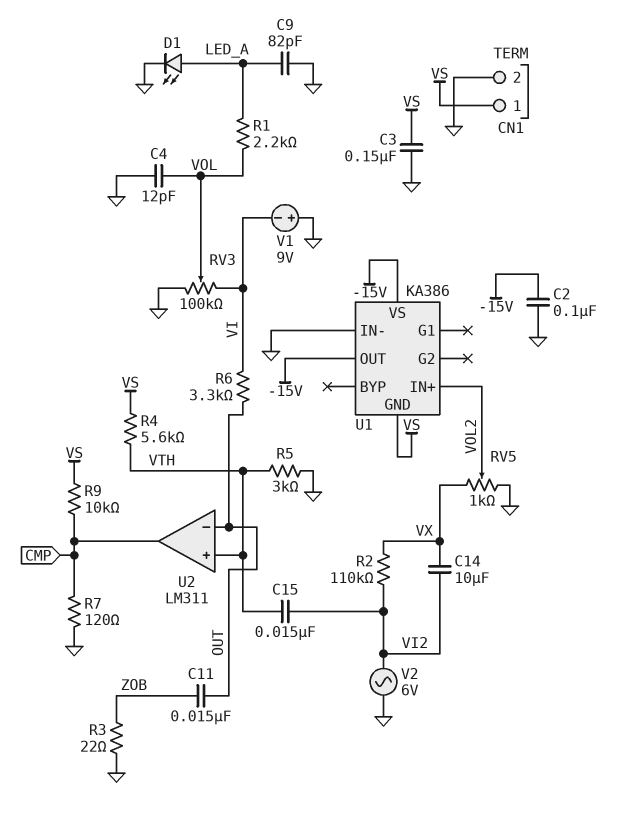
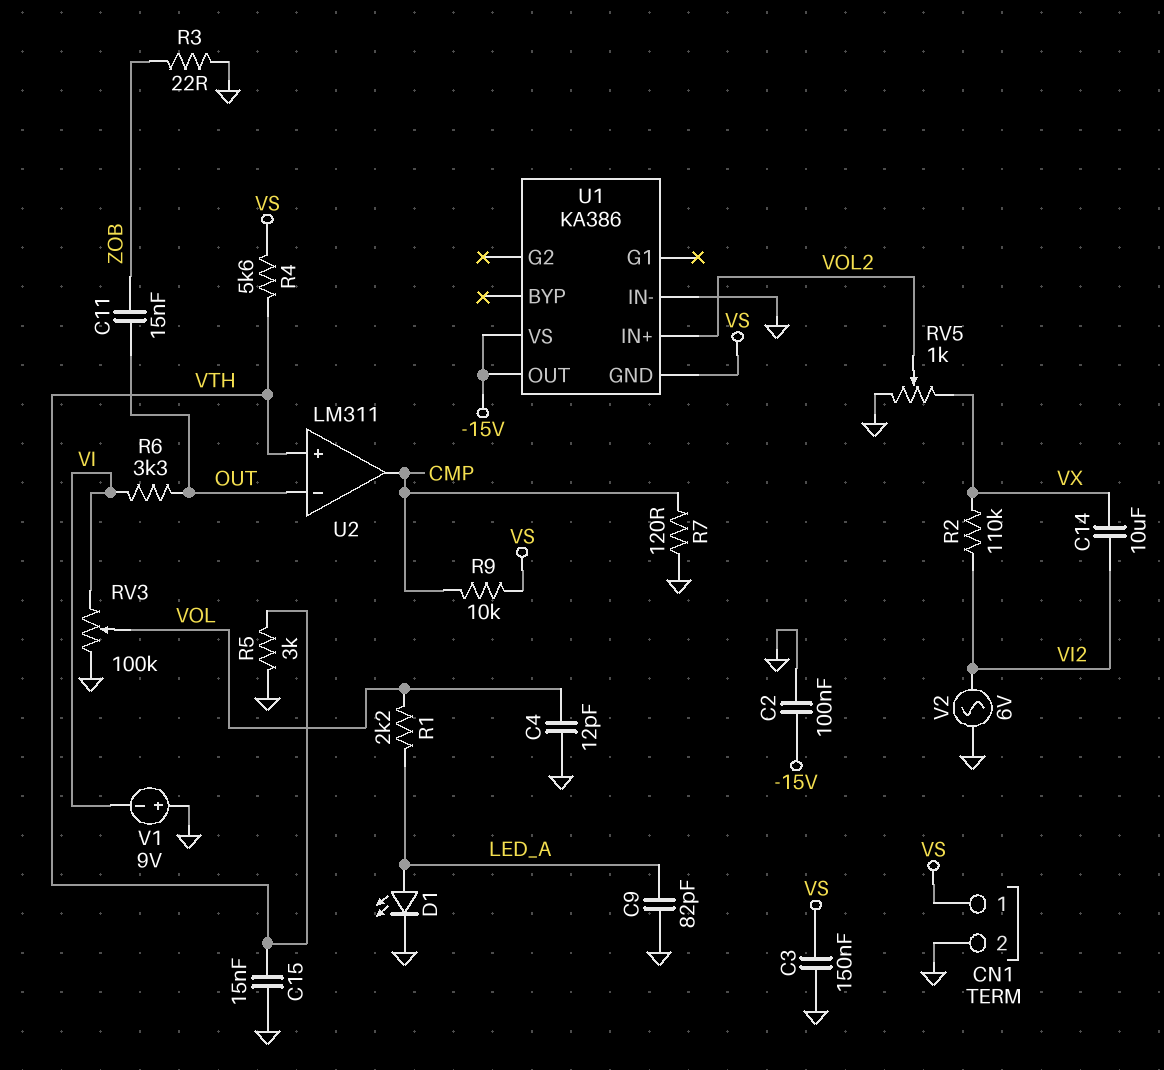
C15: 15nF (VI2, VTH) -> 15nF (GND, VTH)

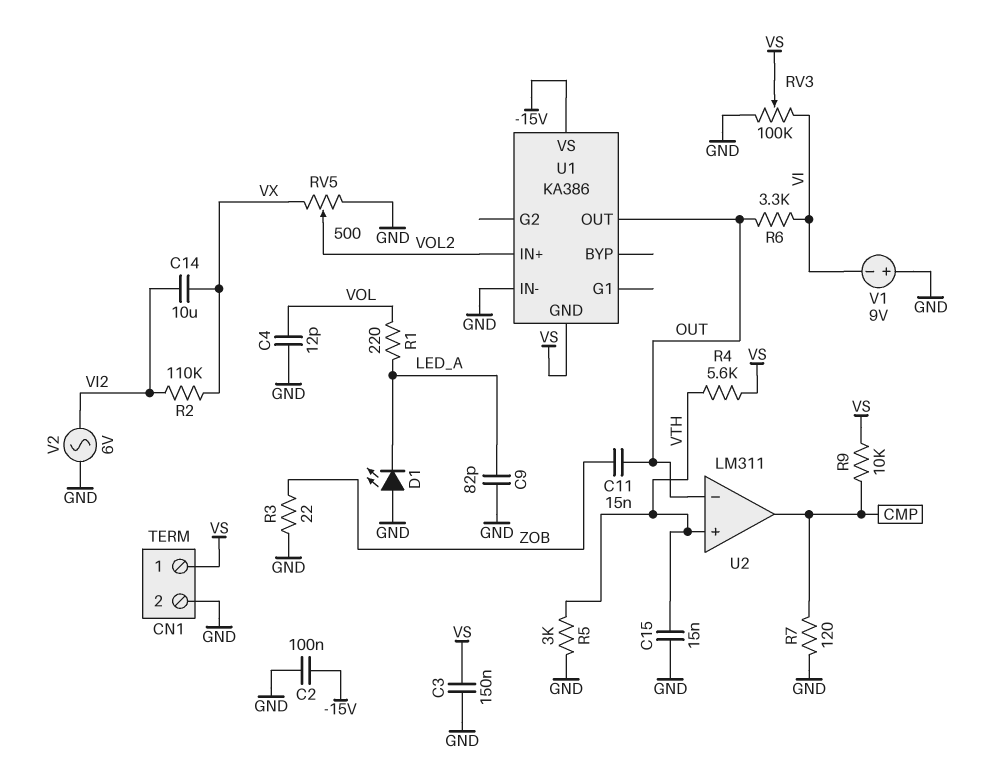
D1: LED (A LED_A, K GND) -> LED (A GND, K LED_A)
R1: 2.2k (LED_A, VOL) -> 220 (LED_A, VOL)
RV3: 100k (GND, VI, wiper VOL) -> 100k (GND, VI, wiper VS)
RV5: 1k (GND, VX, wiper VOL2) -> 500 (GND, VX, wiper VOL2)
U1 pin OUT: -15V -> OUT

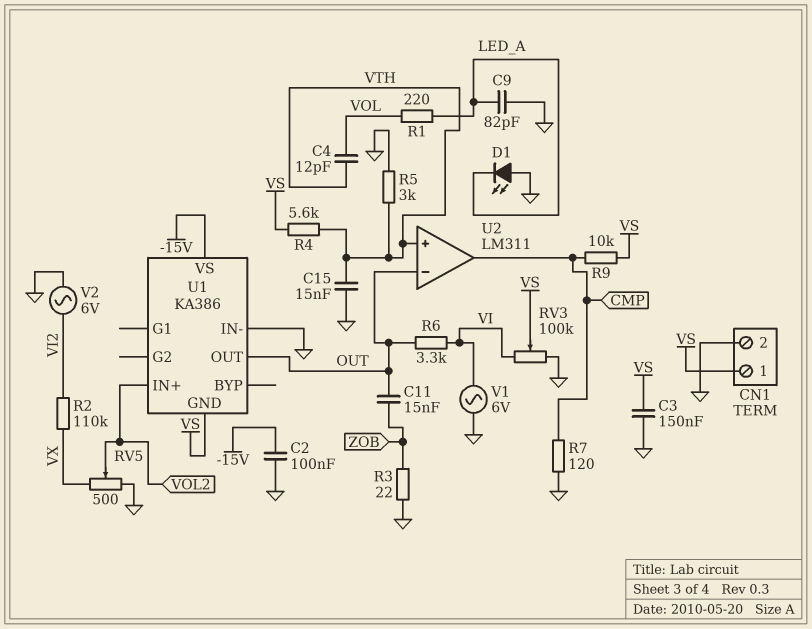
C4: 12pF (GND, VOL) -> 12pF (VOL, VTH)
C14: 10uF (VI2, VX) -> none
V1: 9V (plus GND, minus VI) -> AC 6V (GND, VI)

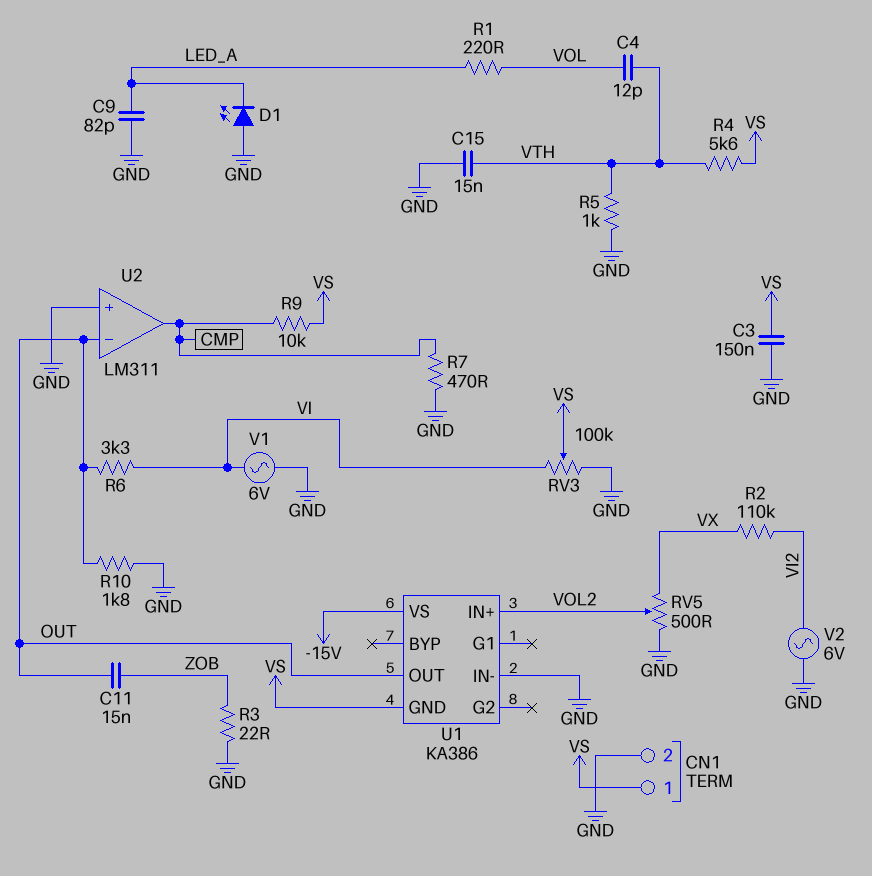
C2: 100nF (-15V, GND) -> none
R5: 3k (GND, VTH) -> 1k (GND, VTH)
R7: 120 (CMP, GND) -> 470 (CMP, GND)
R10: none -> 1.8k (GND, OUT)
U2 pin in+: VTH -> GND

